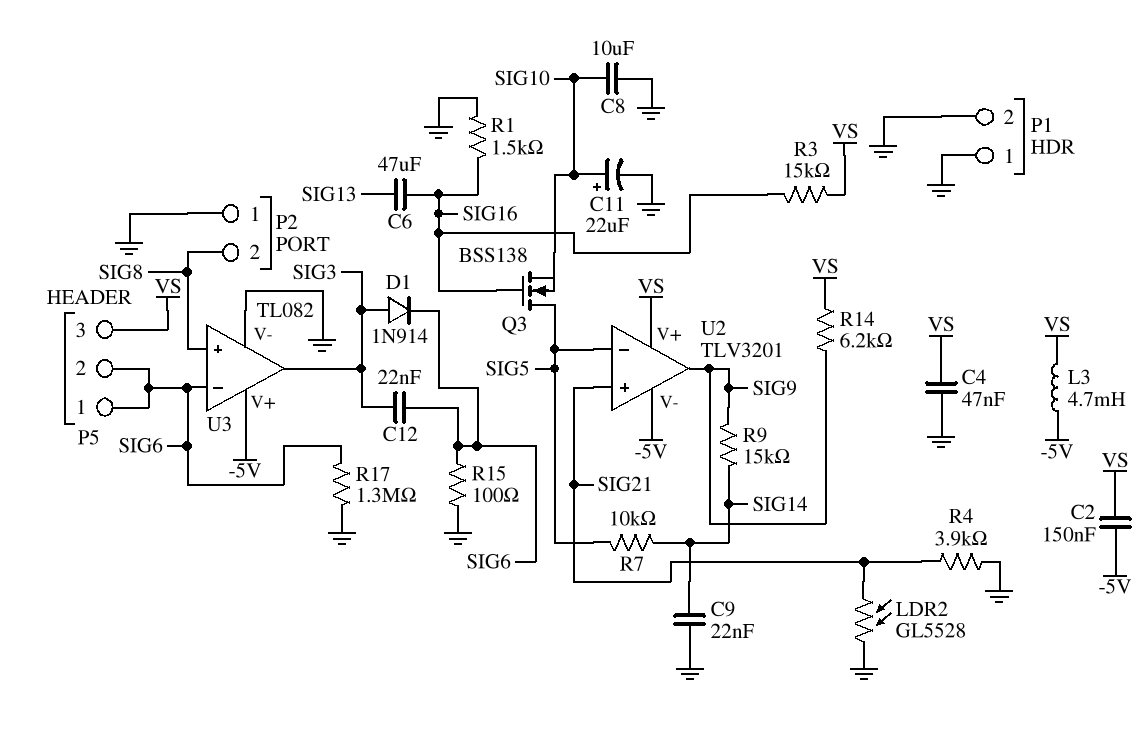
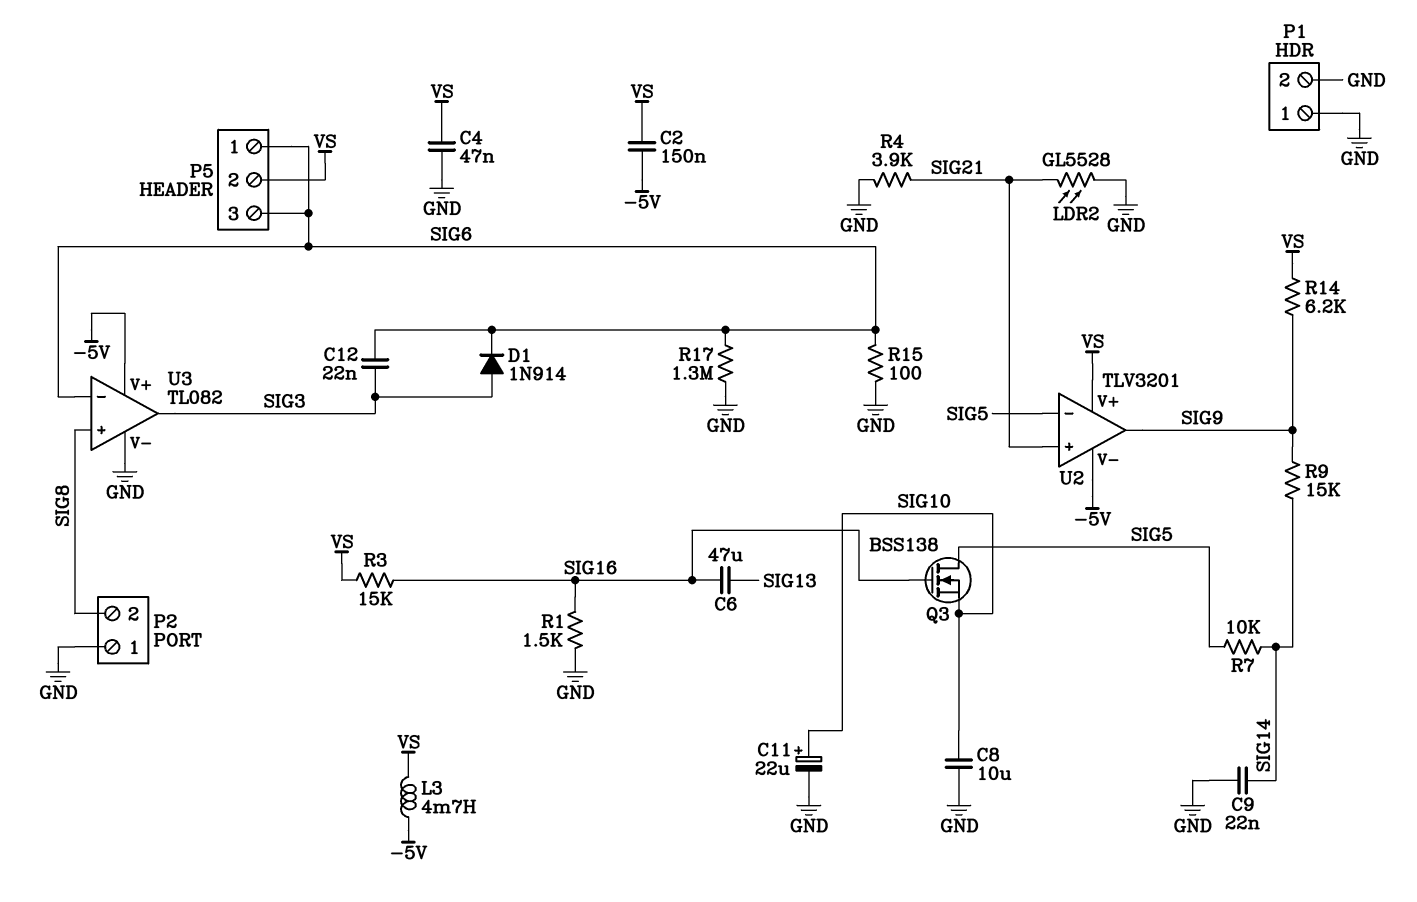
P5 pin 2: SIG6 -> VS
P5 pin 3: VS -> SIG6

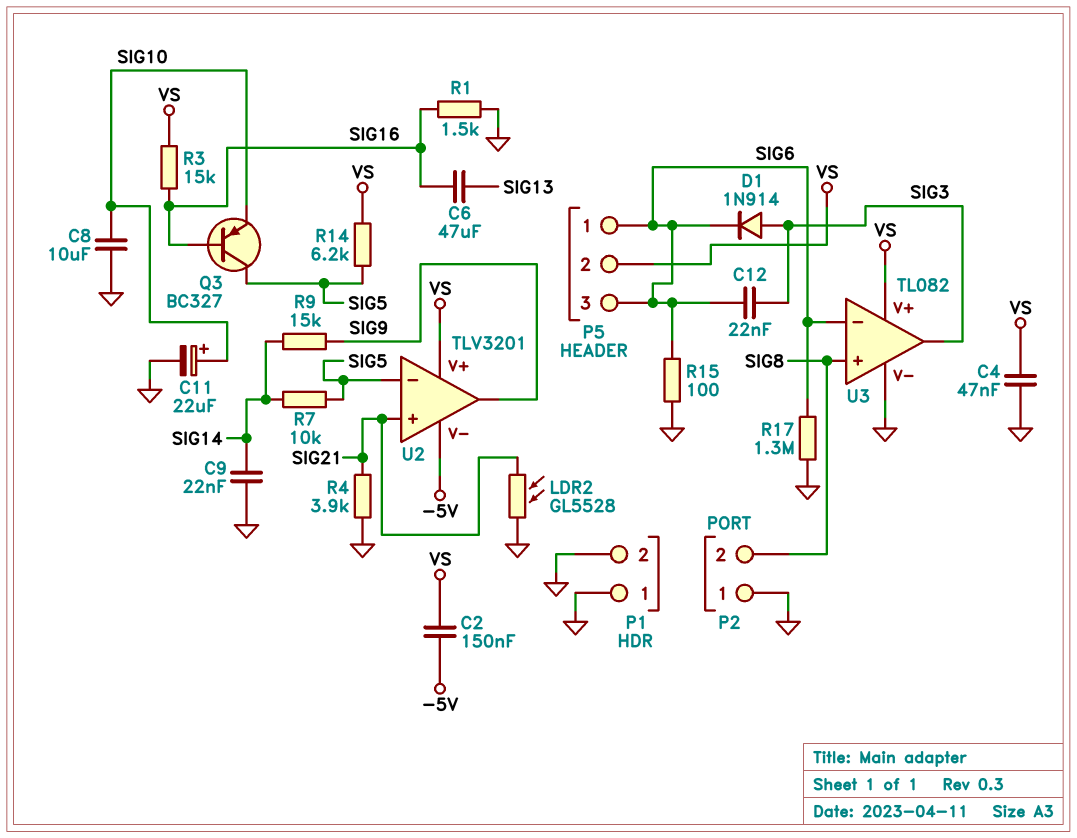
L3: 4.7mH (-5V, VS) -> none
Q3: NMOS BSS138 (G SIG16, D SIG5, S SIG10) -> PNP BC327 (B SIG16, C SIG5, E SIG10)
R14: 6.2k (SIG9, VS) -> 6.2k (SIG5, VS)
U3 pin V+: -5V -> VS

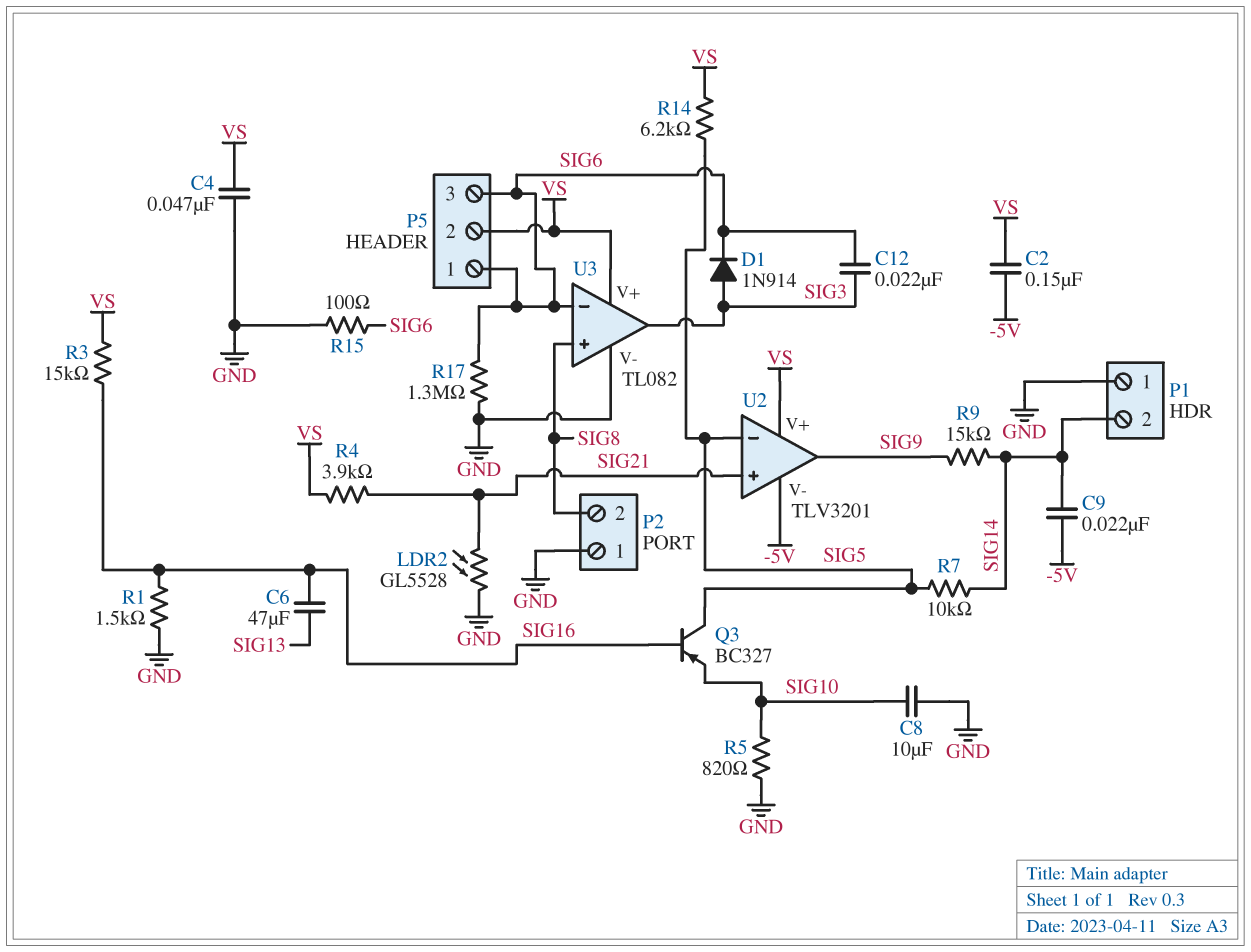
C9: 22nF (GND, SIG14) -> 22nF (-5V, SIG14)
C11: 22uF (plus SIG10, minus GND) -> none
P1 pin 2: GND -> SIG14
R4: 3.9k (GND, SIG21) -> 3.9k (SIG21, VS)
R5: none -> 820 (GND, SIG10)

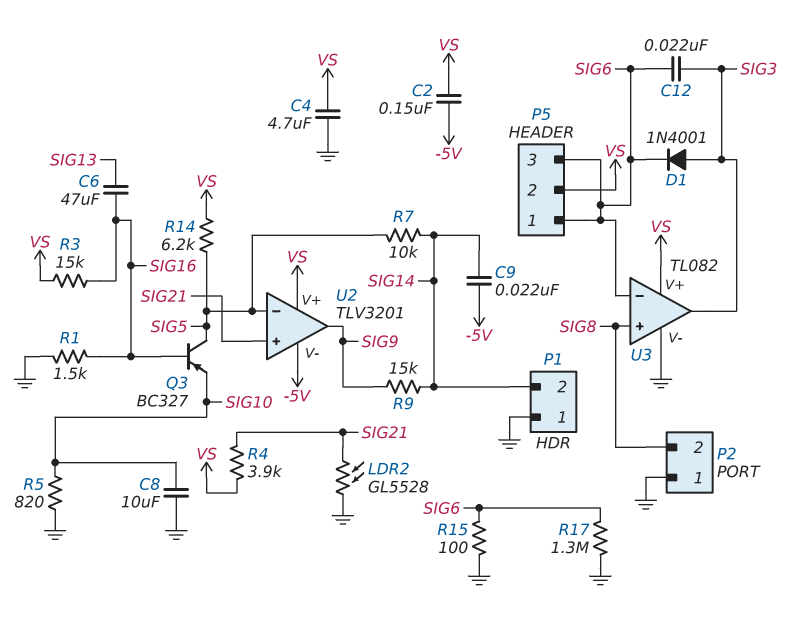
C4: 47nF (GND, VS) -> 4.7uF (GND, VS)
D1: diode 1N914 (A SIG3, K SIG6) -> diode 1N4001 (A SIG3, K SIG6)

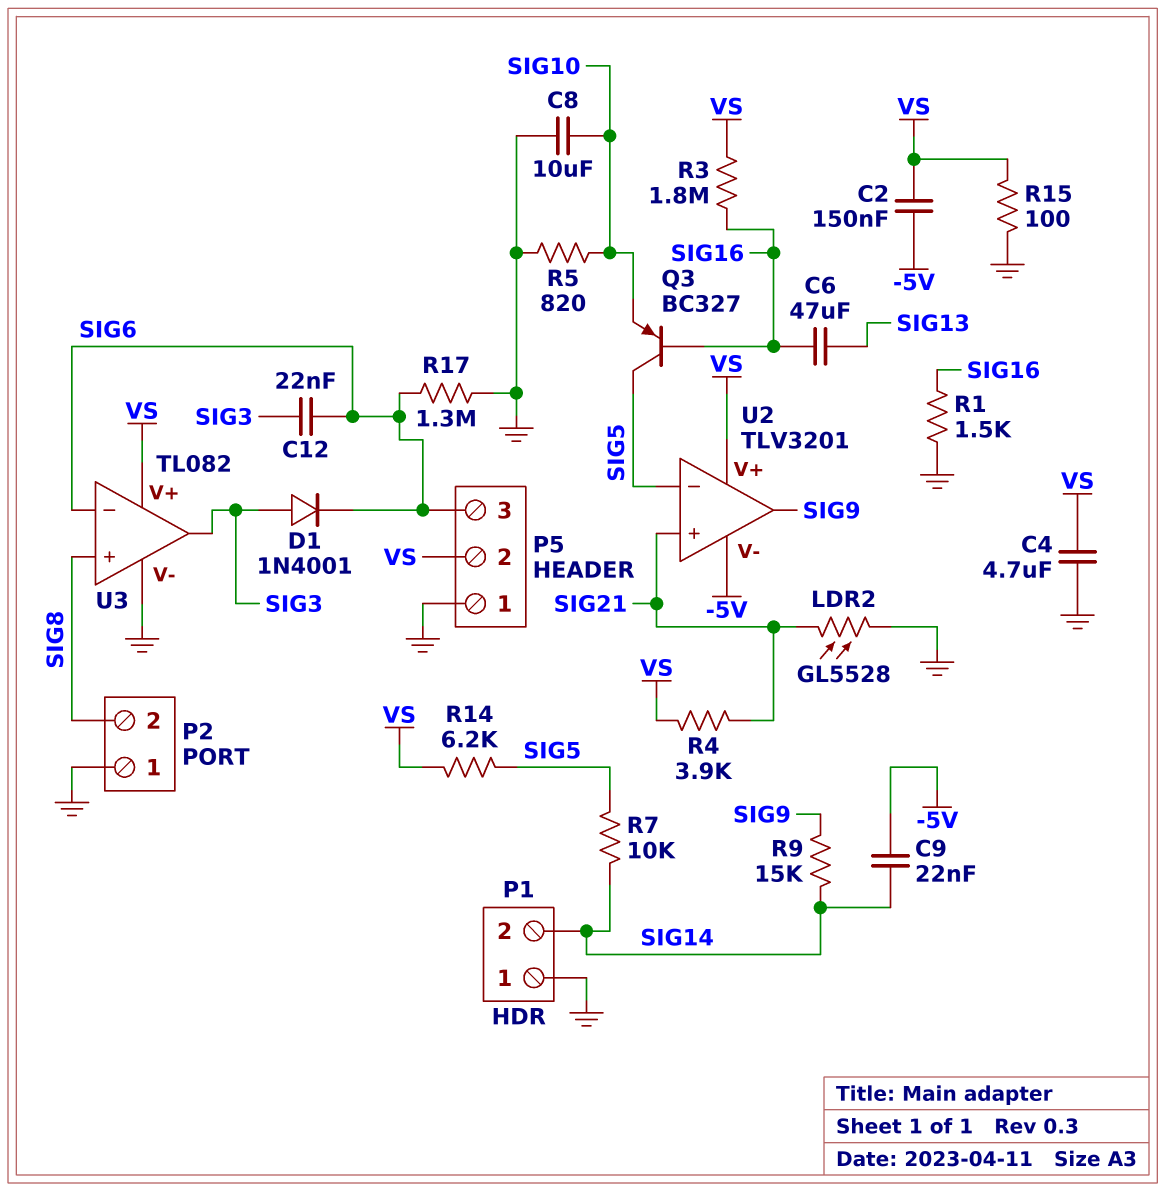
P5 pin 1: SIG6 -> GND
R3: 15k (SIG16, VS) -> 1.8M (SIG16, VS)
R15: 100 (GND, SIG6) -> 100 (GND, VS)

